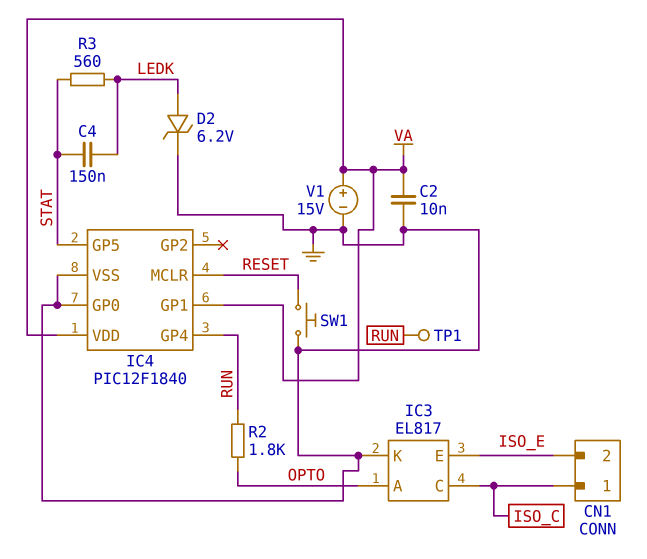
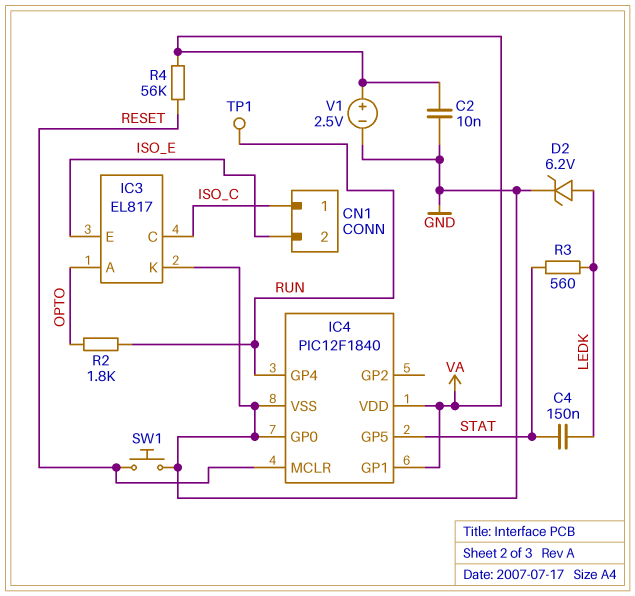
R4: none -> 56k (RESET, VA)
V1: 15V (plus VA, minus GND) -> 2.5V (plus VA, minus GND)

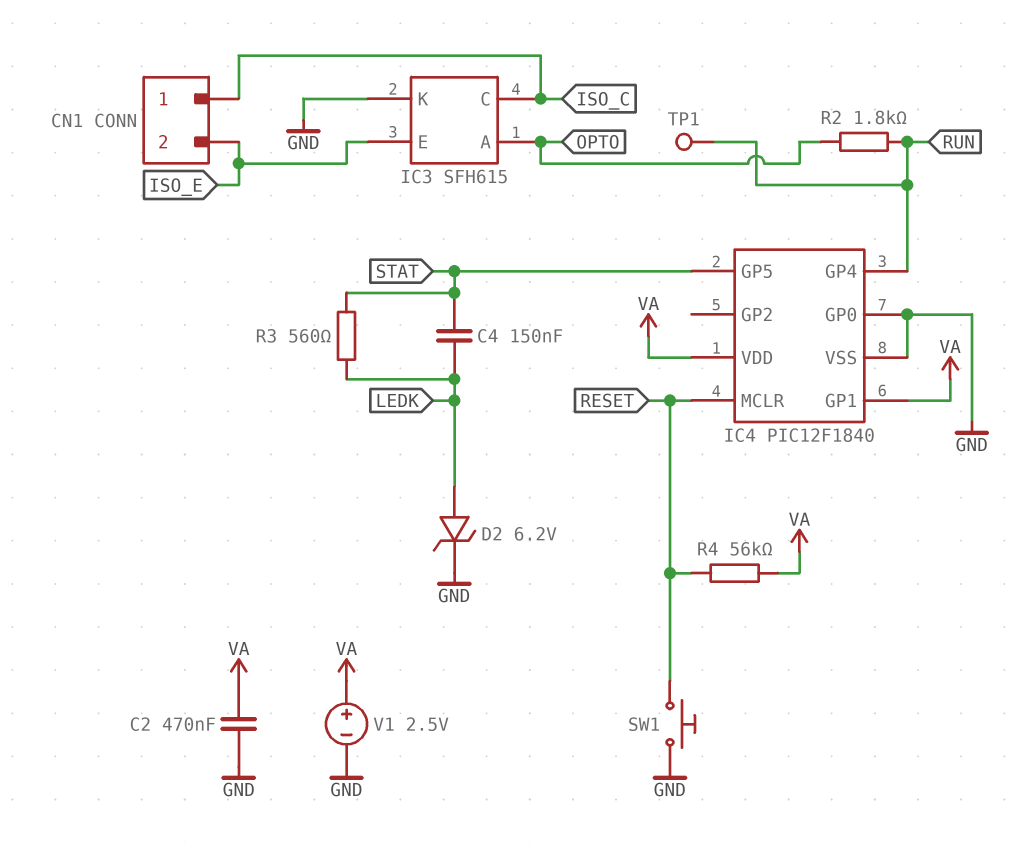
C2: 10nF (GND, VA) -> 470nF (GND, VA)
IC3: EL817 -> SFH615

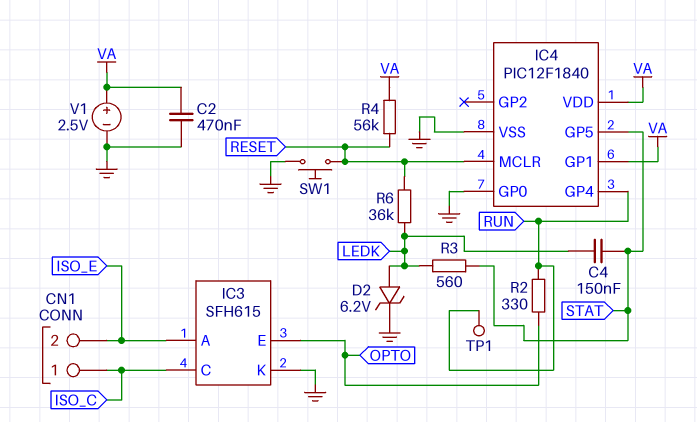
IC3 pin A: OPTO -> ISO_E
IC3 pin E: ISO_E -> OPTO
R2: 1.8k (OPTO, RUN) -> 330 (OPTO, RUN)
R6: none -> 36k (LEDK, RESET)

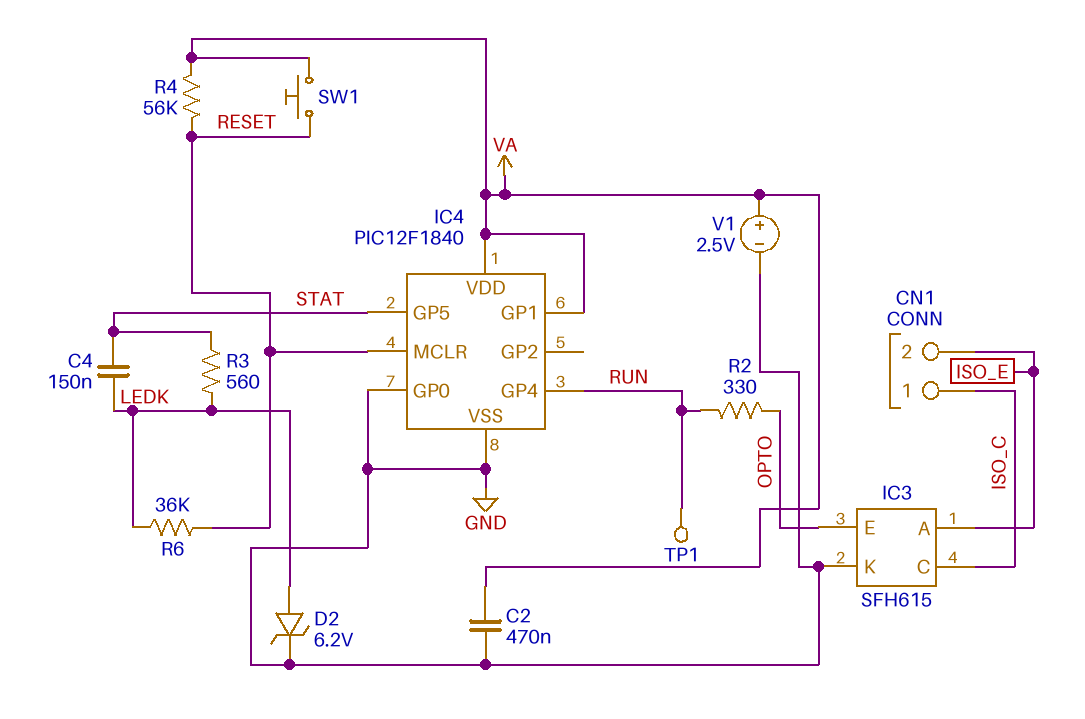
SW1: button (GND, RESET) -> button (RESET, VA)

